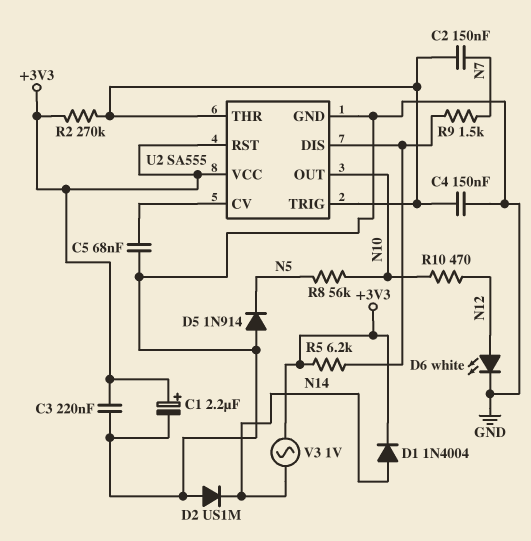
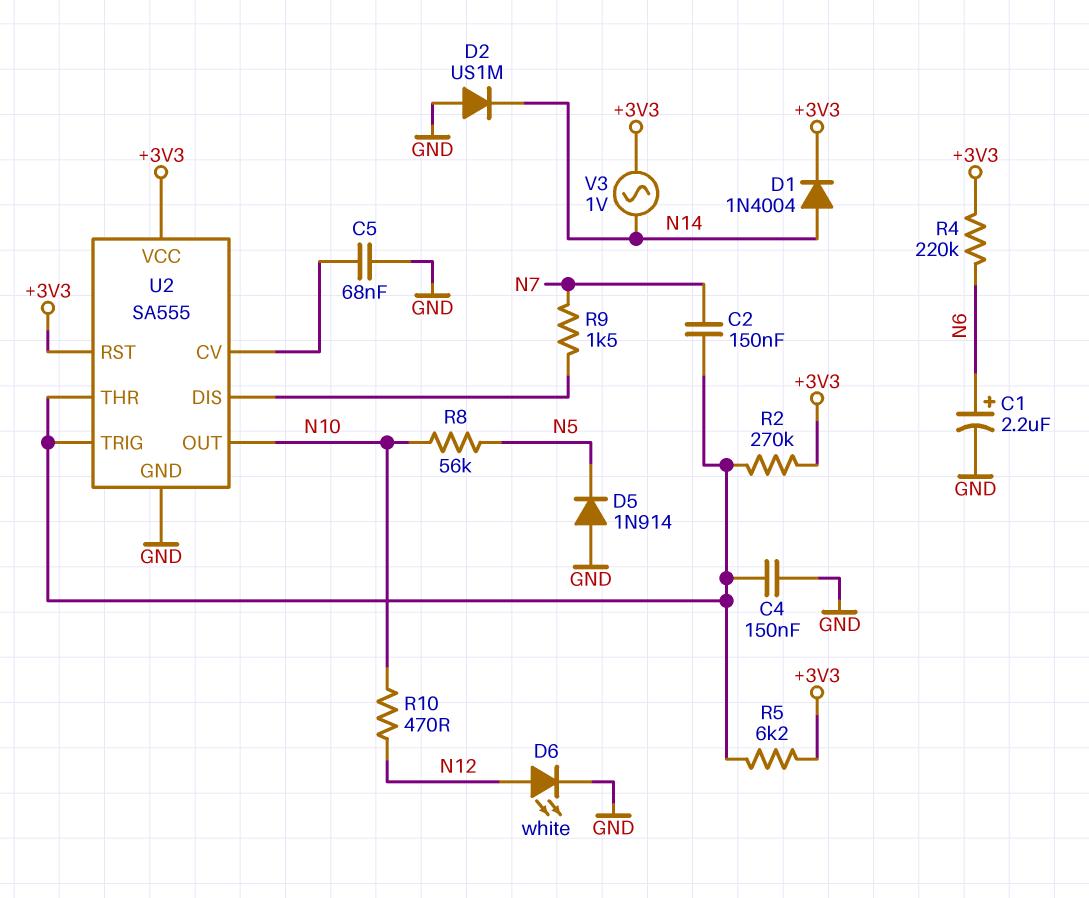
C1: 2.2uF (plus +3V3, minus GND) -> 2.2uF (plus N6, minus GND)
C3: 220nF (+3V3, GND) -> none
R4: none -> 220k (+3V3, N6)
R5: 6.2k (+3V3, U2/DIS) -> 6.2k (+3V3, U2/THR)

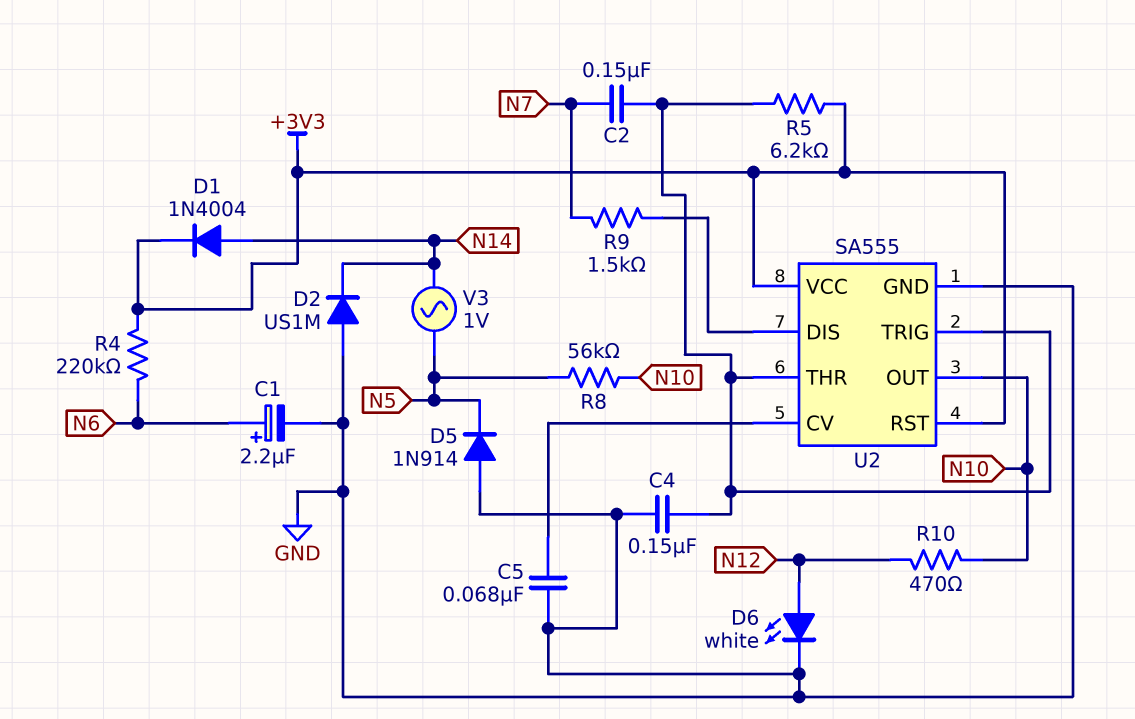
R2: 270k (+3V3, U2/THR) -> none
V3: AC 1V (+3V3, N14) -> AC 1V (N5, N14)

